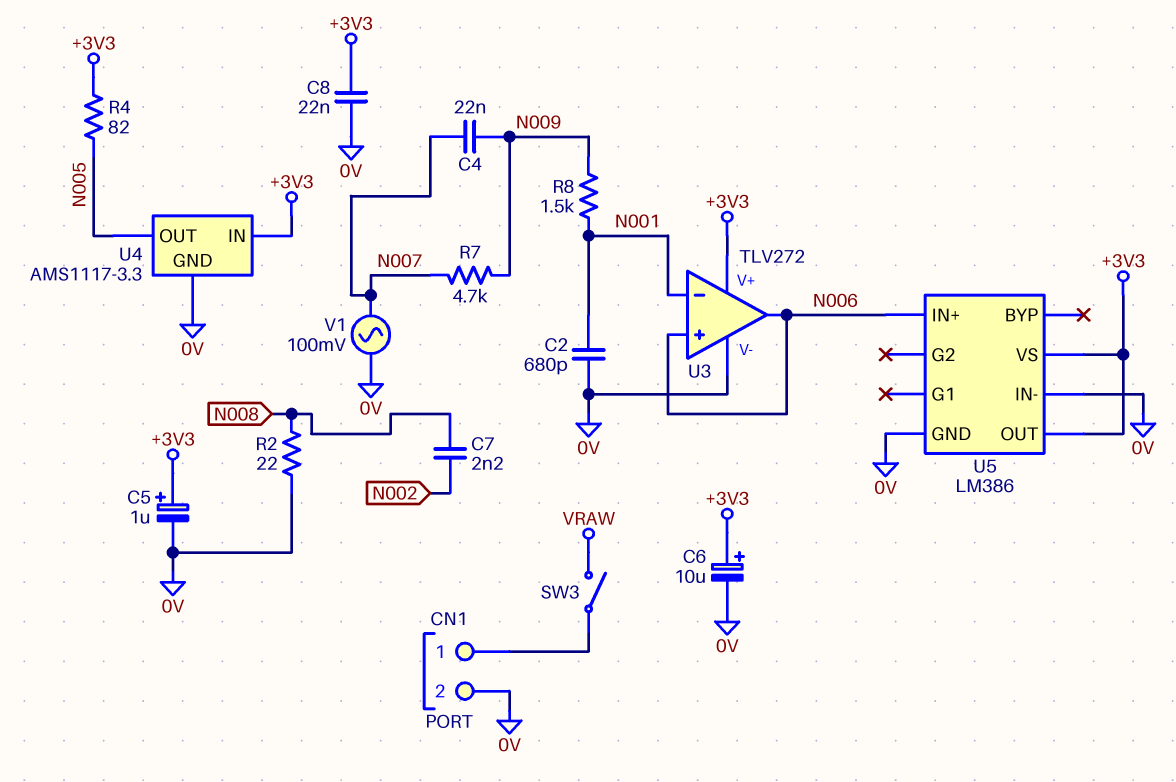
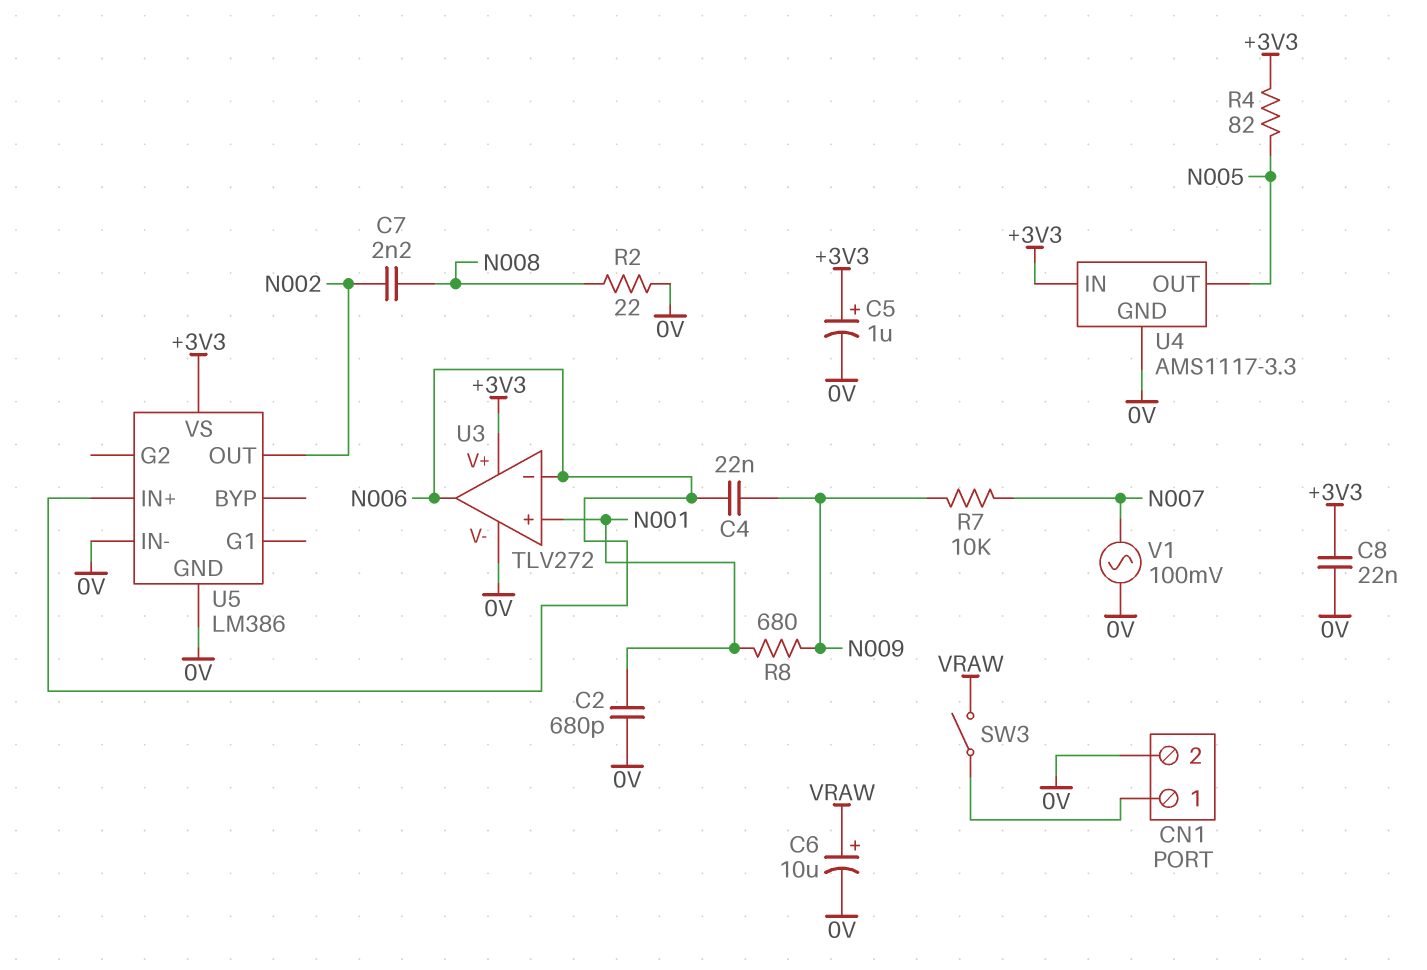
C4: 22nF (N007, N009) -> 22nF (N006, N009)
C6: 10uF (plus +3V3, minus 0V) -> 10uF (plus VRAW, minus 0V)
R7: 4.7k (N007, N009) -> 10k (N007, N009)
R8: 1.5k (N001, N009) -> 680 (N001, N009)
U3 pin in+: N006 -> N001
U3 pin in-: N001 -> N006
U5 pin OUT: +3V3 -> N002

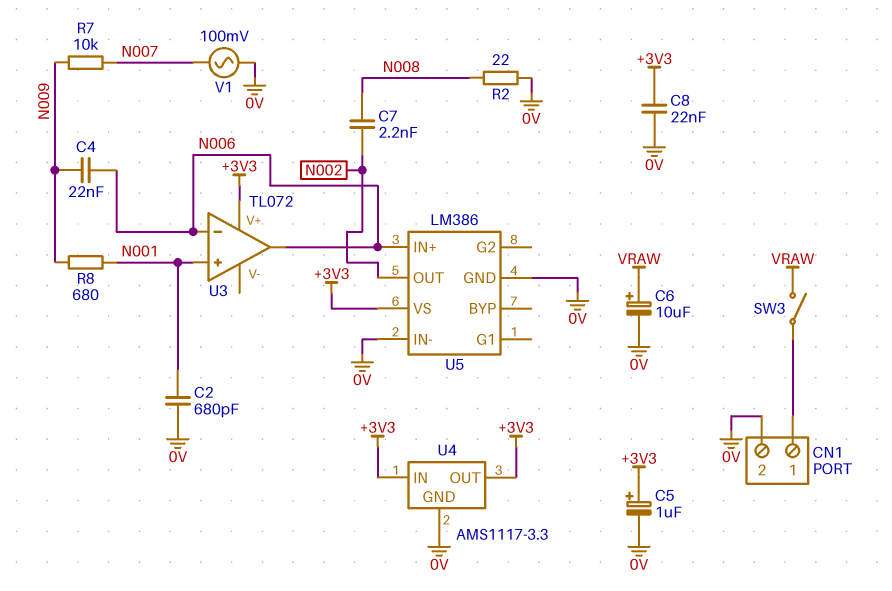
R4: 82 (+3V3, N005) -> none
U3: TLV272 -> TL072
U3 pin V-: 0V -> none
U4 pin OUT: N005 -> +3V3

